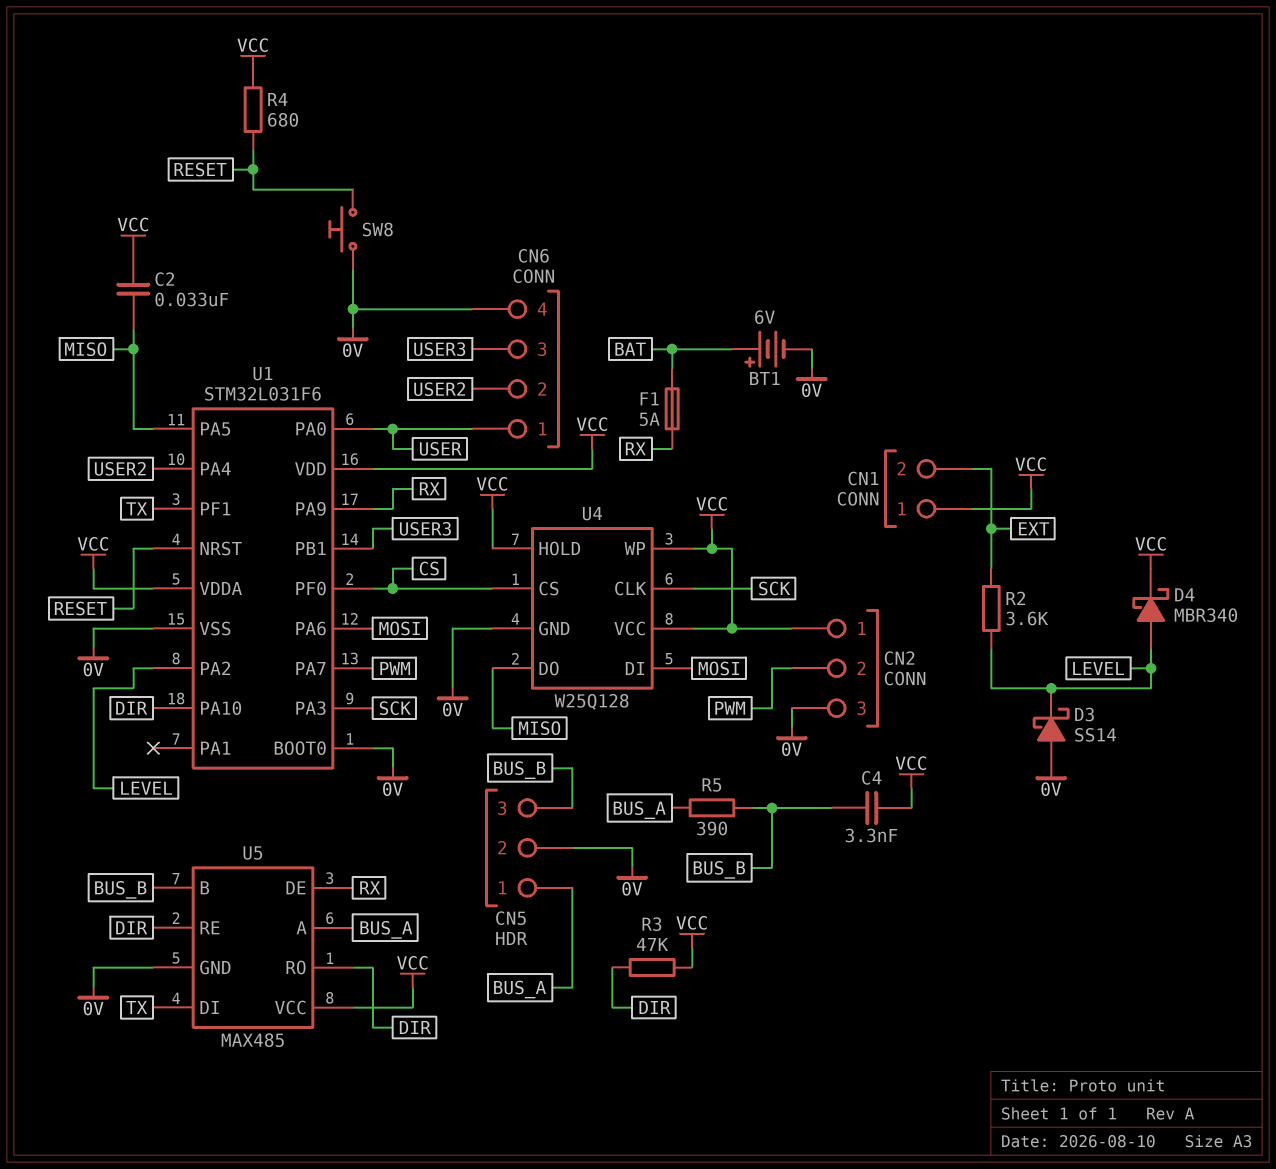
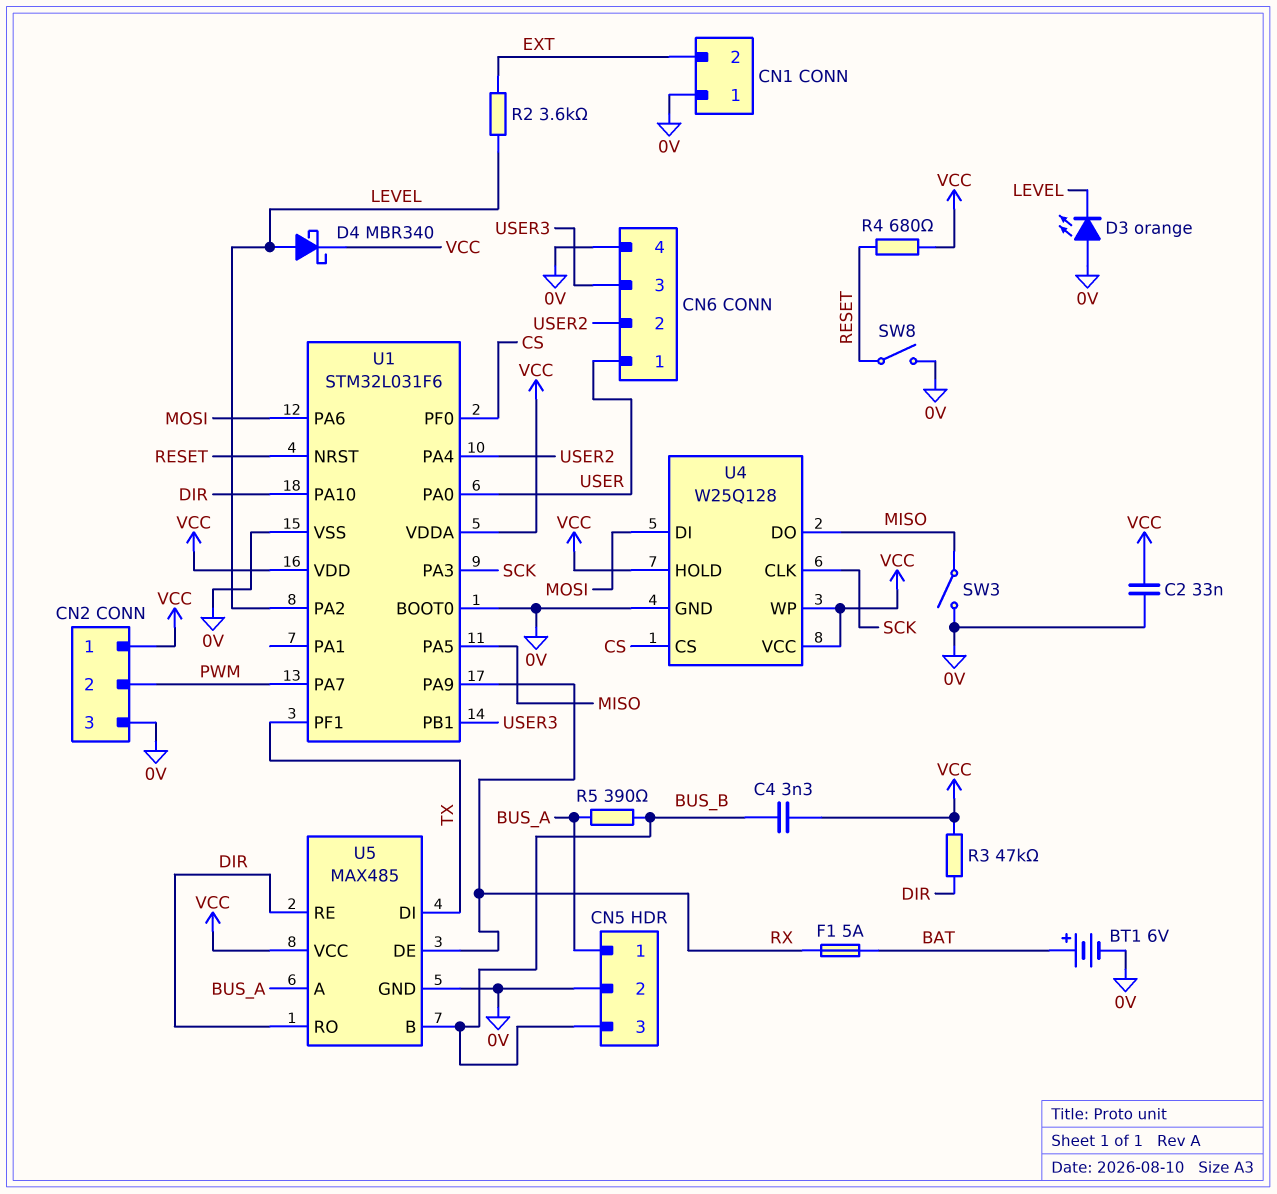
C2: 33nF (MISO, VCC) -> 33nF (0V, VCC)
CN1 pin 1: VCC -> 0V
D3: schottky SS14 (A 0V, K LEVEL) -> LED orange (A 0V, K LEVEL)
SW3: none -> switch (0V, MISO)
SW8: button (0V, RESET) -> switch (0V, RESET)

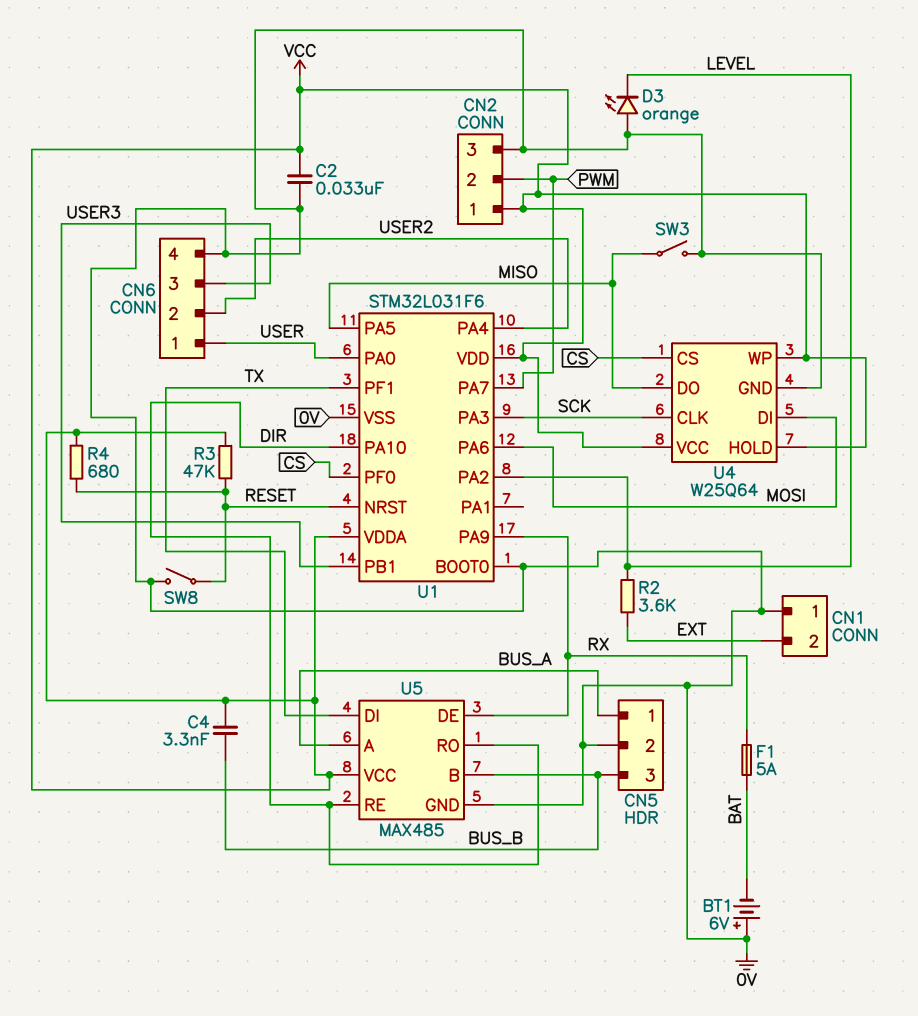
BT1: 6V (plus BAT, minus 0V) -> 6V (plus 0V, minus BAT)
D4: schottky MBR340 (A LEVEL, K VCC) -> none
R3: 47k (DIR, VCC) -> 47k (RESET, VCC)
R5: 390 (BUS_A, BUS_B) -> none
U4: W25Q128 -> W25Q64

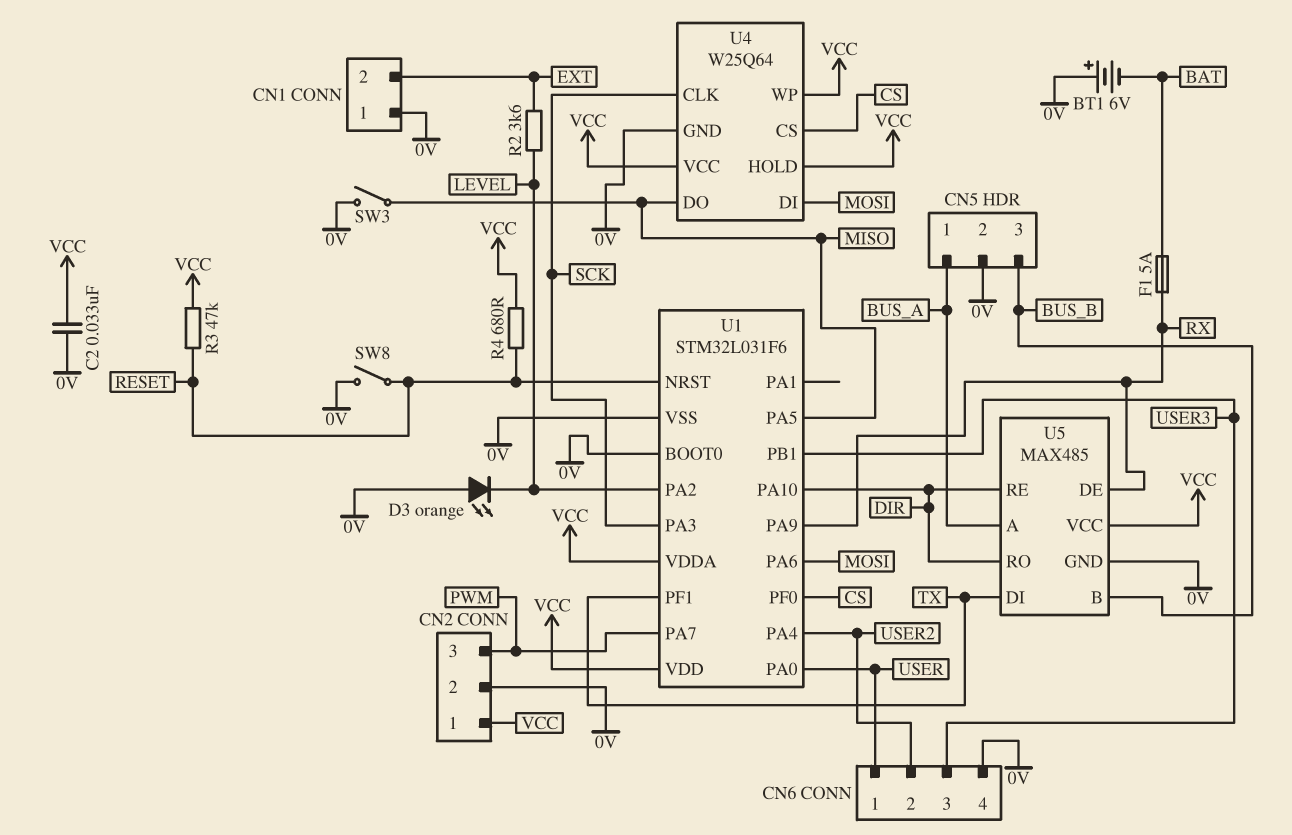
C4: 3.3nF (BUS_B, VCC) -> none
CN2 pin 2: PWM -> 0V
CN2 pin 3: 0V -> PWM

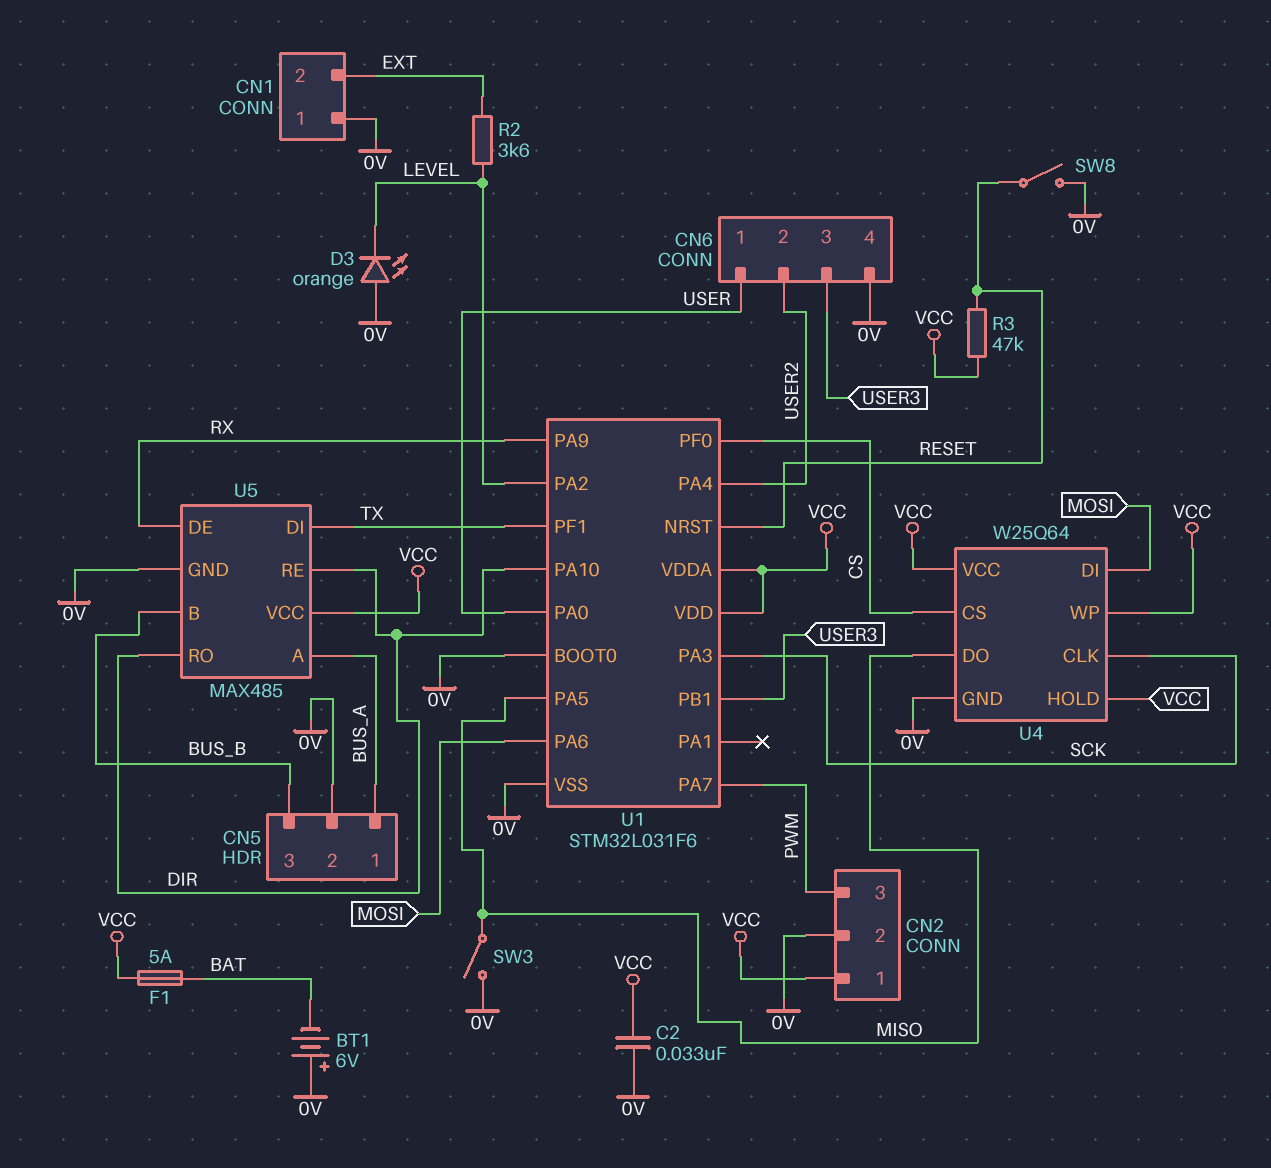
F1: 5A (BAT, RX) -> 5A (BAT, VCC)
R4: 680 (RESET, VCC) -> none

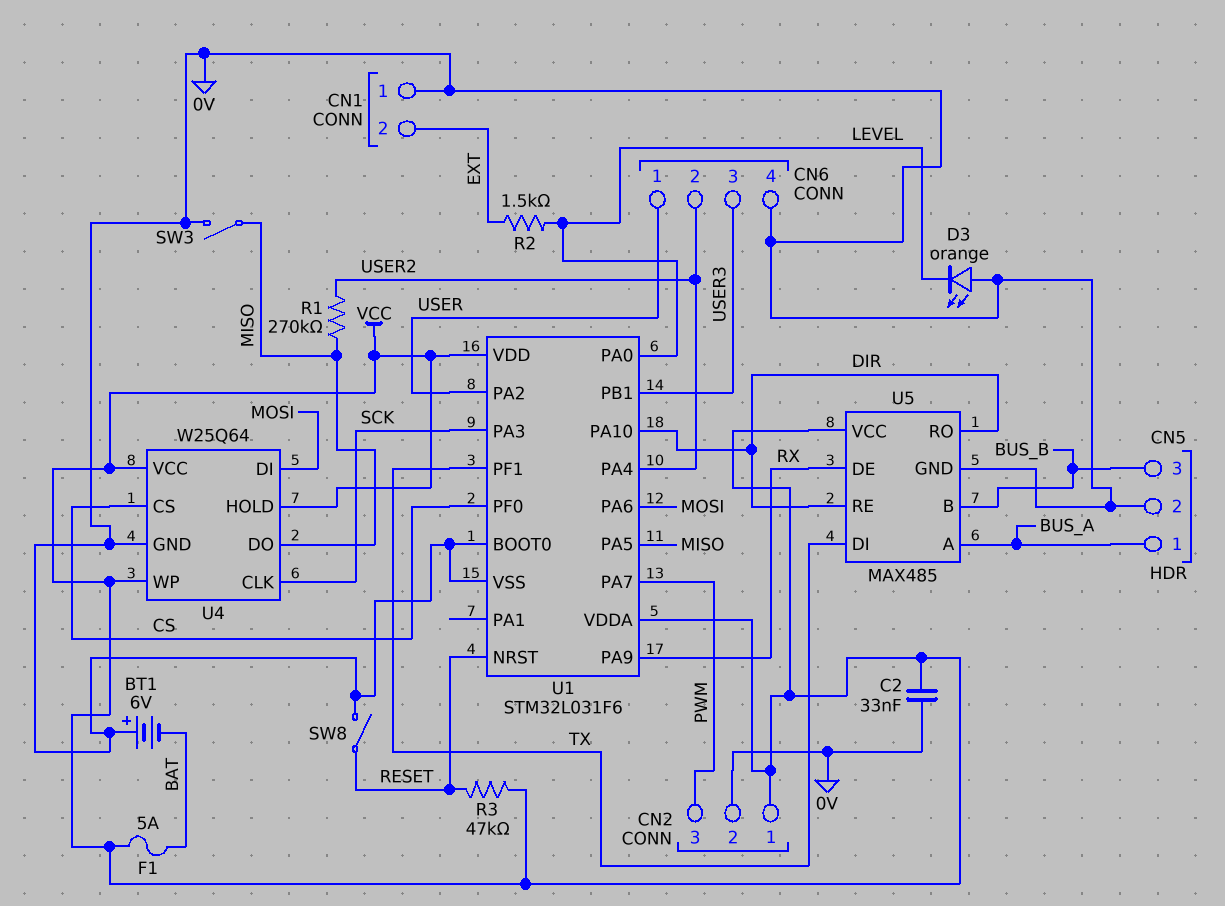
R1: none -> 270k (MISO, USER2)
R2: 3.6k (EXT, LEVEL) -> 1.5k (EXT, LEVEL)
U1 pin PA0: USER -> LEVEL
U1 pin PA2: LEVEL -> USER

